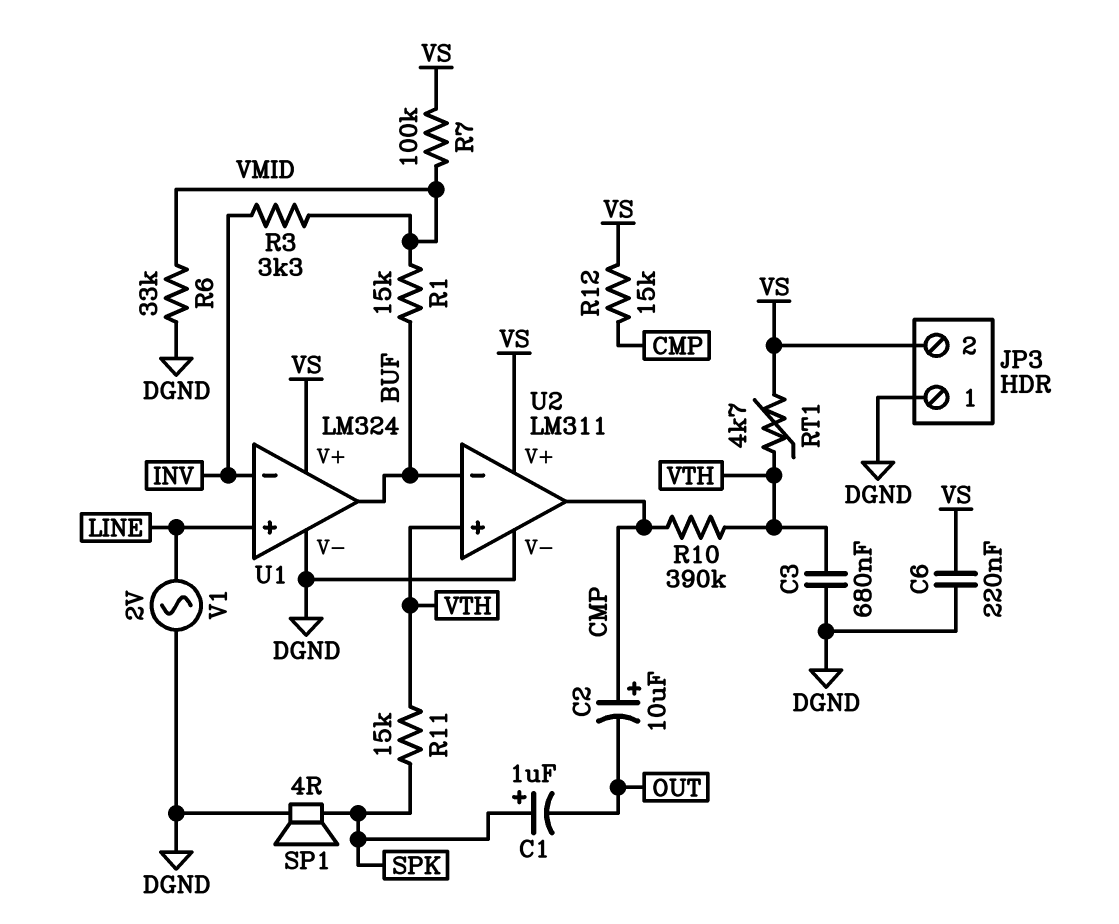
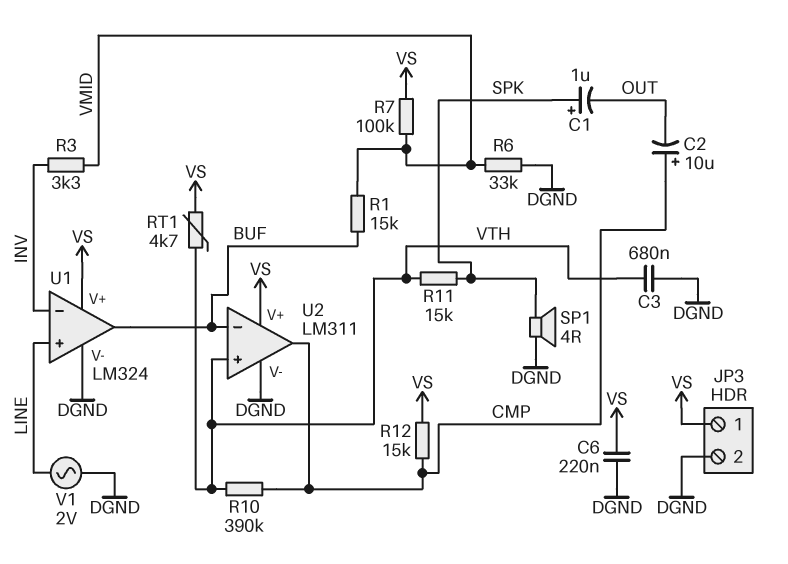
JP3 pin 1: DGND -> VS
JP3 pin 2: VS -> DGND

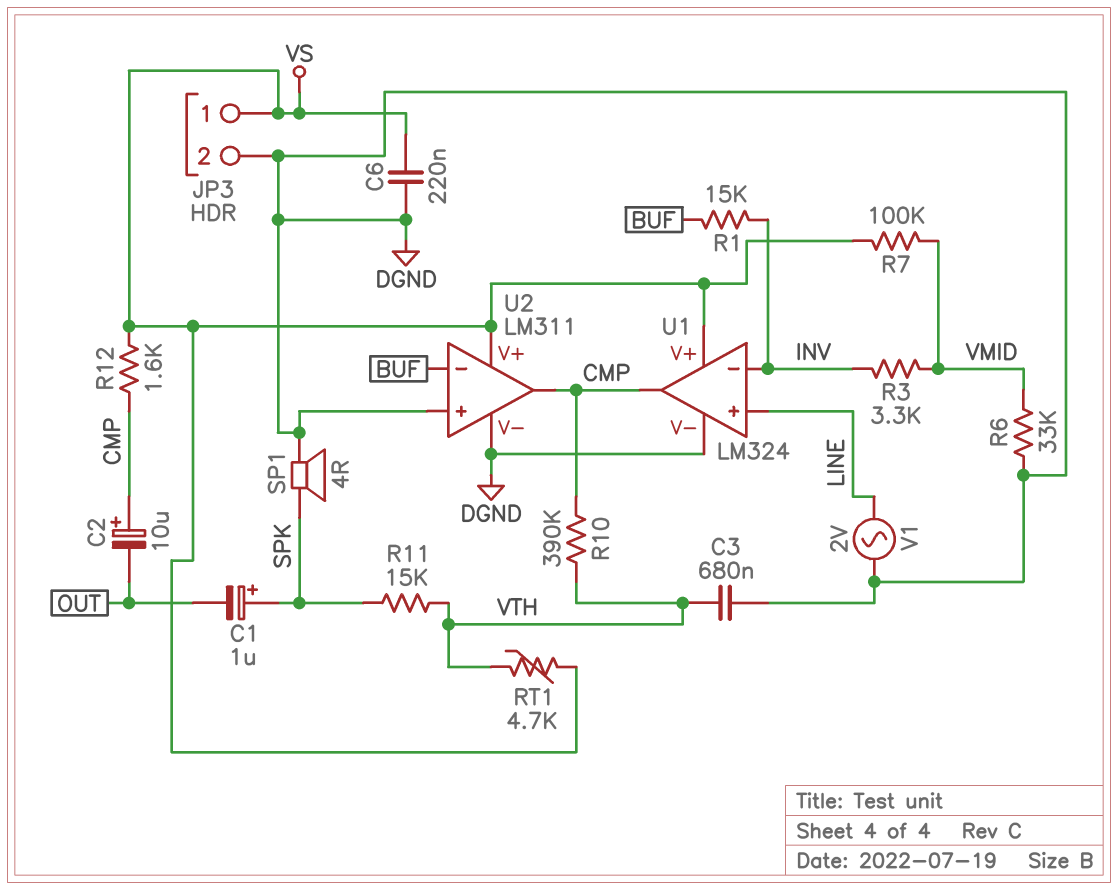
R1: 15k (BUF, VMID) -> 15k (BUF, INV)
R12: 15k (CMP, VS) -> 1.6k (CMP, VS)
U1 pin out: BUF -> CMP
U2 pin in+: VTH -> DGND

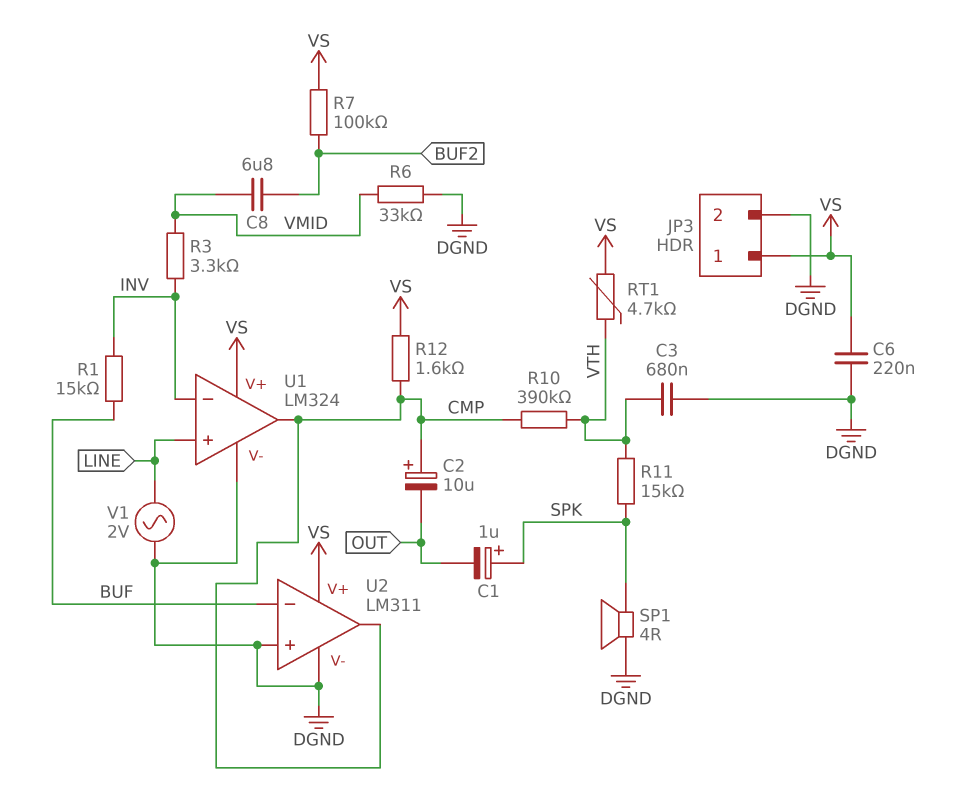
C8: none -> 6.8uF (BUF2, VMID)
R7: 100k (VMID, VS) -> 100k (BUF2, VS)

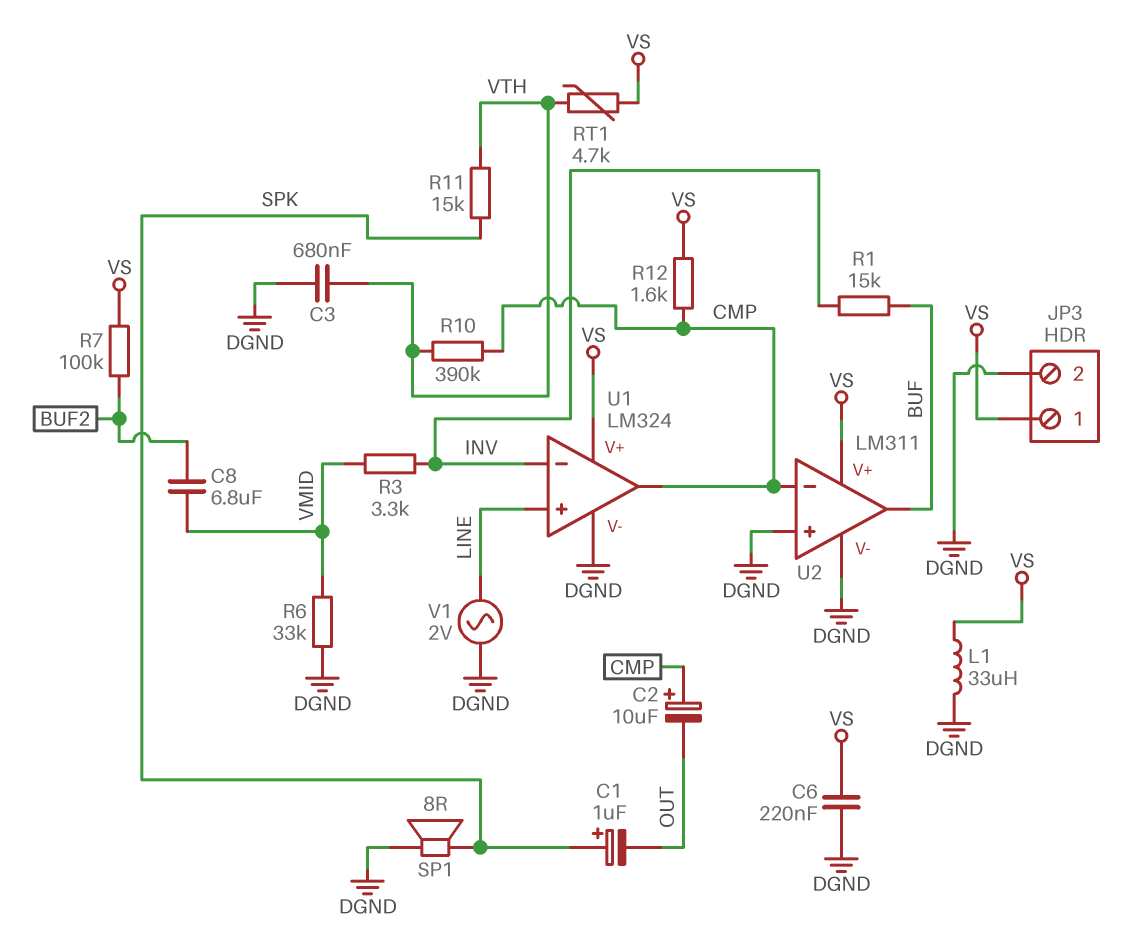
L1: none -> 33uH (DGND, VS)
SP1: speaker 4R (DGND, SPK) -> speaker 8R (DGND, SPK)
U2 pin in-: BUF -> CMP
U2 pin out: CMP -> BUF

